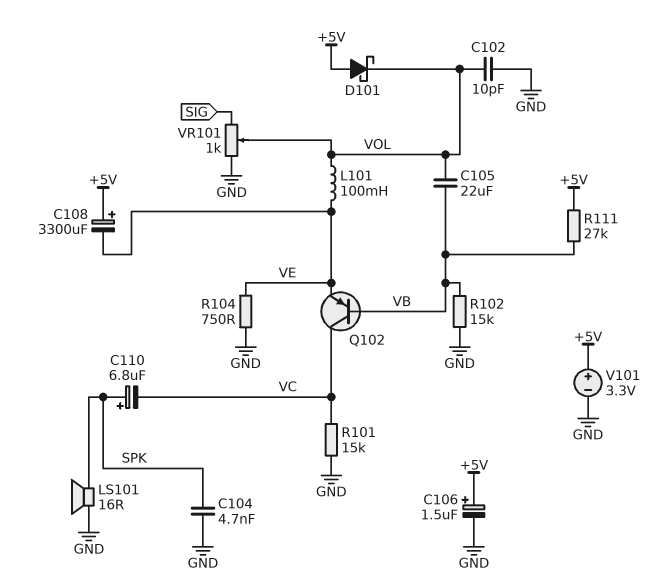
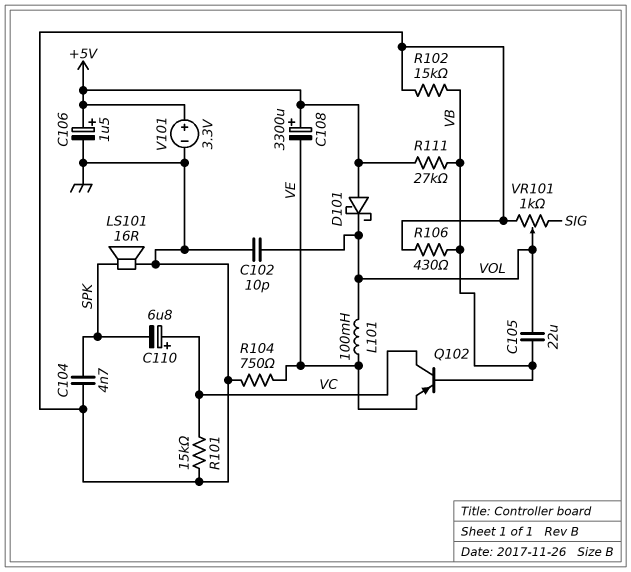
C110: 6.8uF (plus SPK, minus VC) -> 6.8uF (plus VC, minus SPK)
R106: none -> 430 (GND, VB)

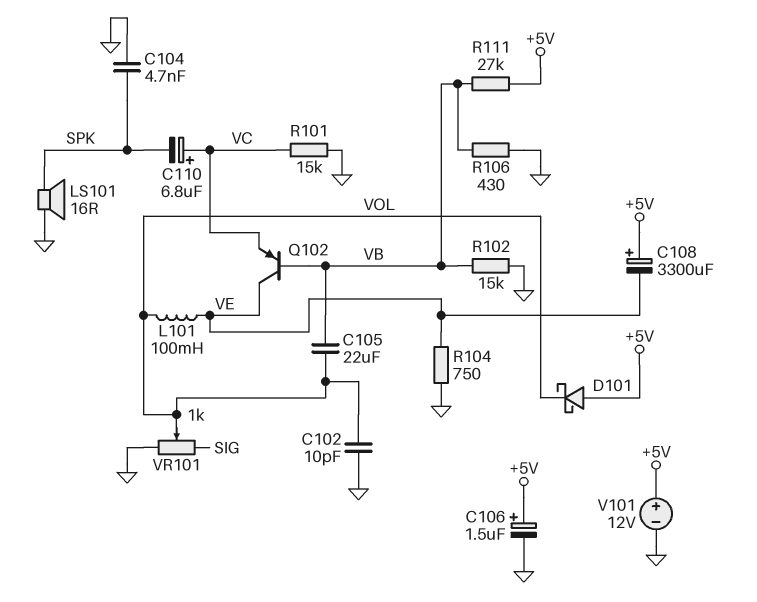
Q102: PNP (B VB, C VC, E VE) -> PNP (B VB, C VE, E VC)
V101: 3.3V (plus +5V, minus GND) -> 12V (plus +5V, minus GND)

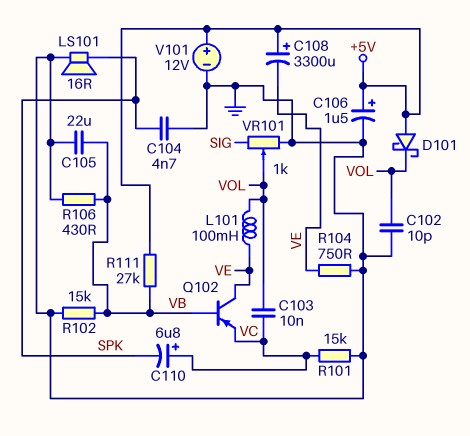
C103: none -> 10nF (VC, VOL)
C105: 22uF (VB, VOL) -> 22uF (GND, VB)

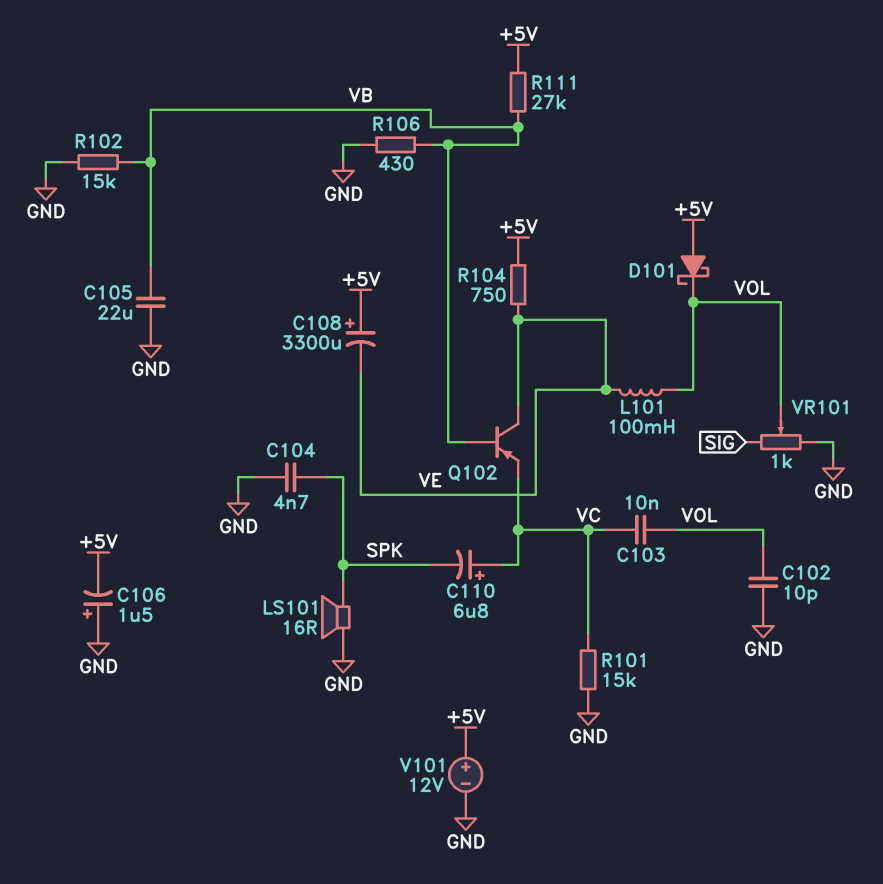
C106: 1.5uF (plus +5V, minus GND) -> 1.5uF (plus GND, minus +5V)
R104: 750 (GND, VE) -> 750 (+5V, VE)

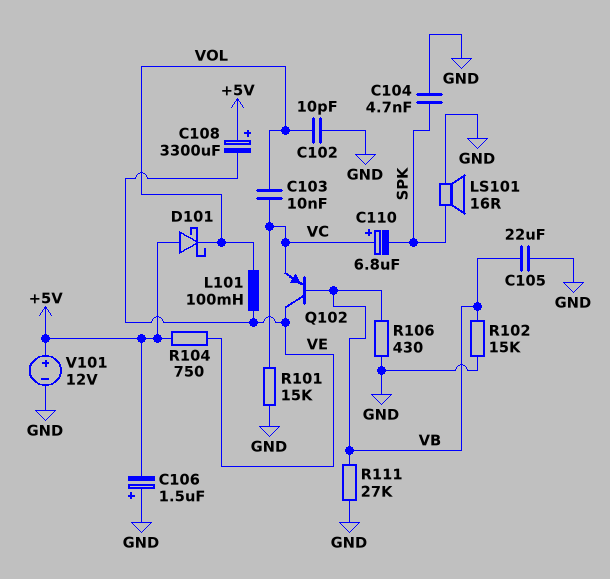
R111: 27k (+5V, VB) -> 27k (GND, VB)
VR101: 1k (GND, SIG, wiper VOL) -> none

